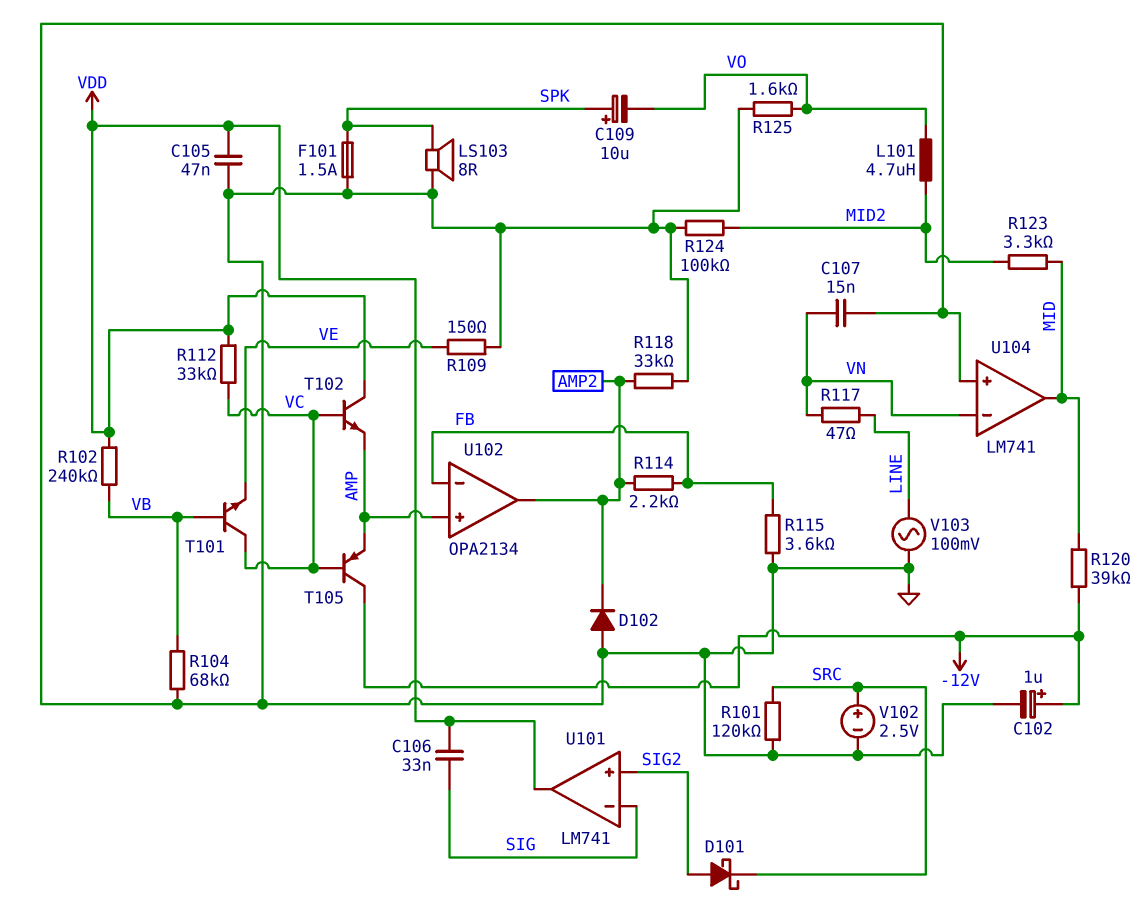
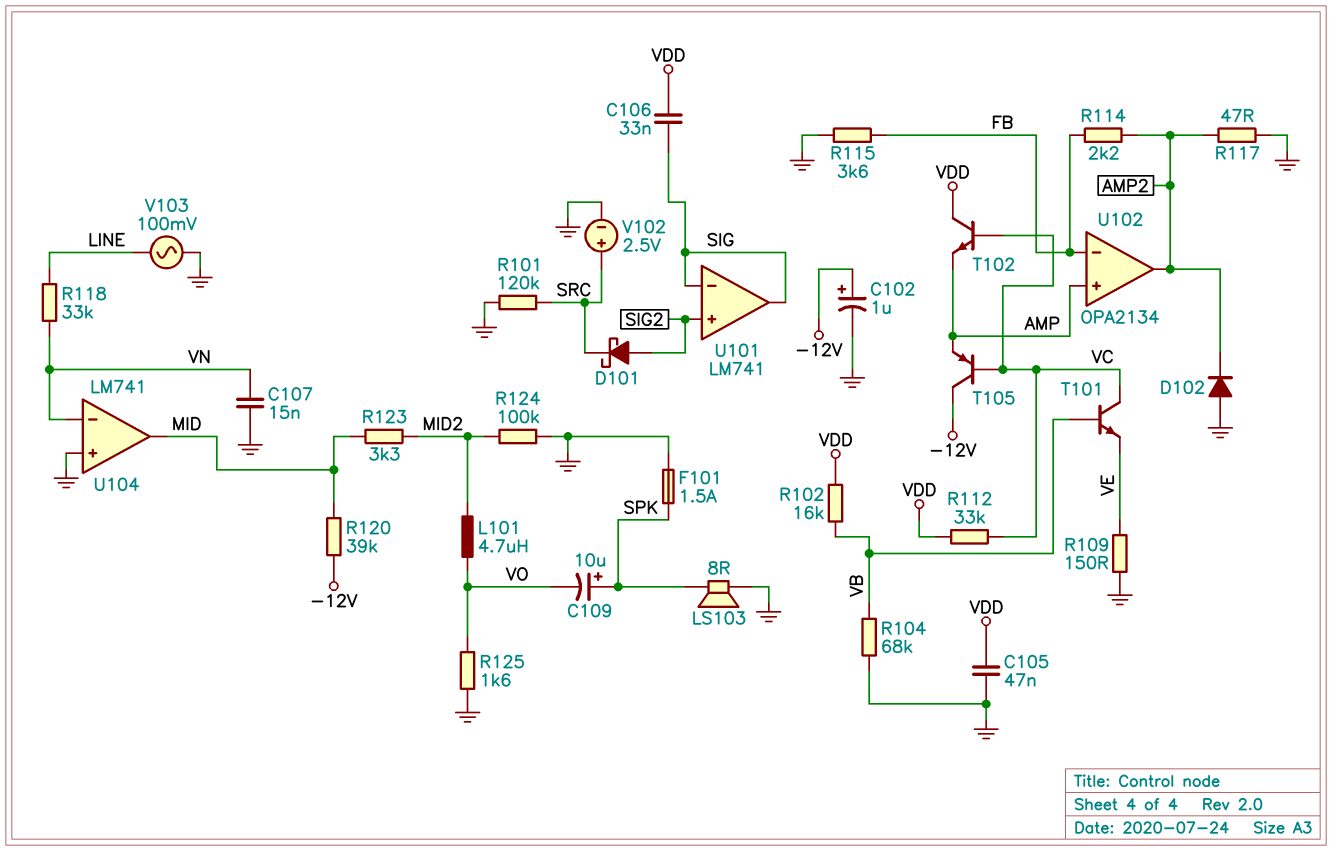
R102: 240k (VB, VDD) -> 16k (VB, VDD)
R117: 47 (LINE, VN) -> 47 (AMP2, GND)
R118: 33k (AMP2, GND) -> 33k (LINE, VN)
U101 pin out: VDD -> SIG

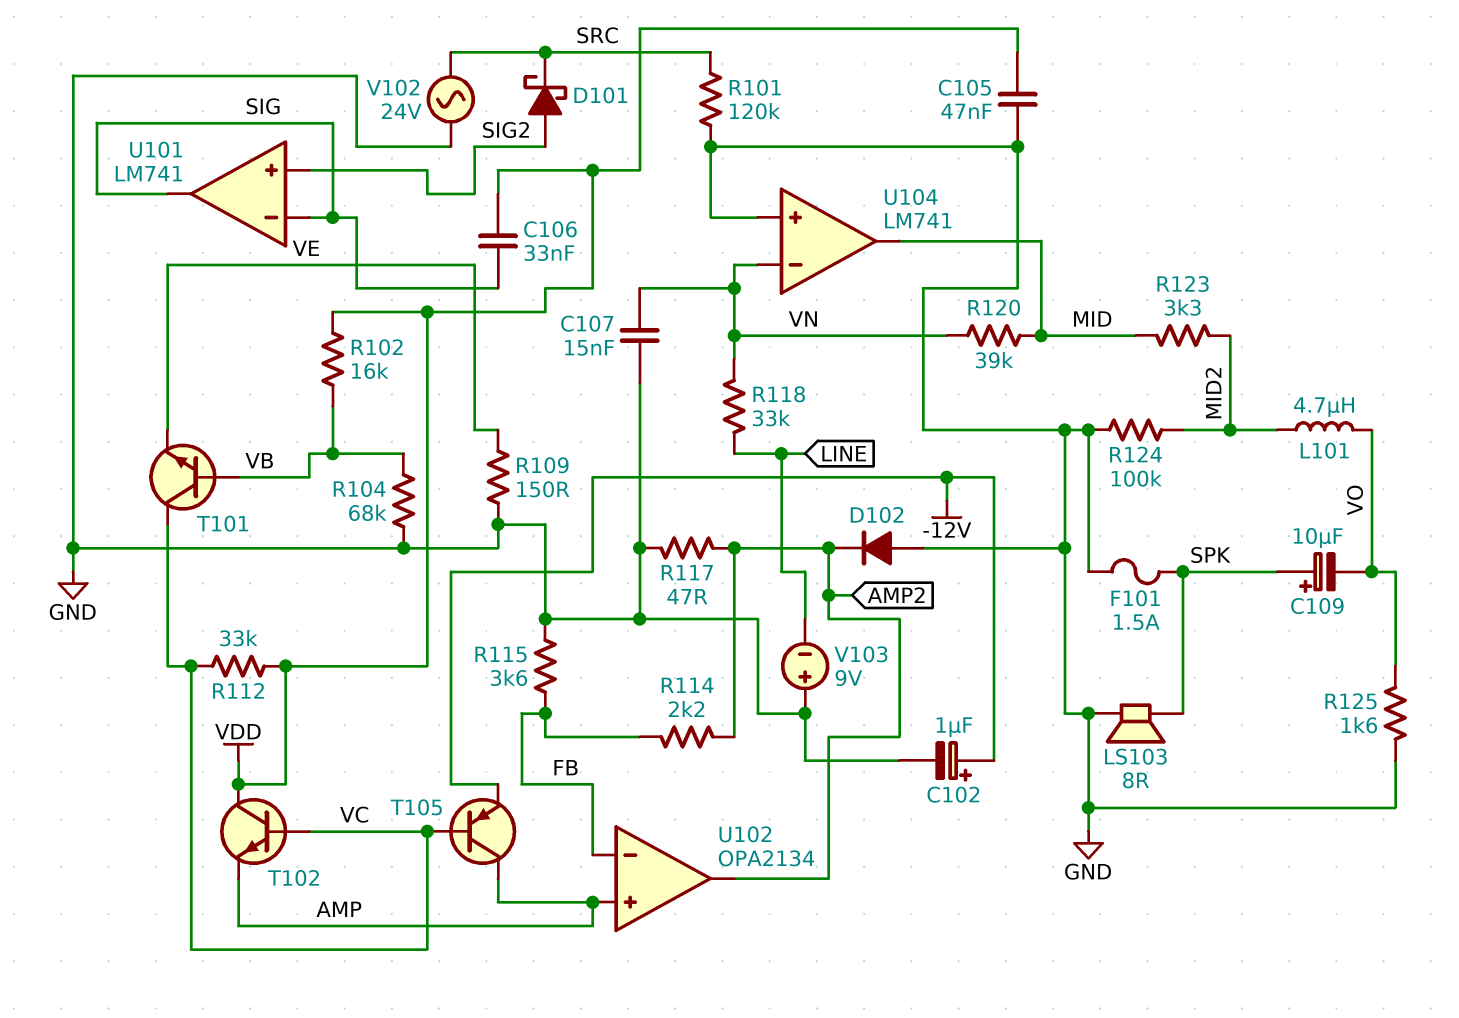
R120: 39k (-12V, MID) -> 39k (MID, VN)
T105: PNP (B VC, C -12V, E AMP) -> PNP (B VC, C AMP, E -12V)
V102: 2.5V (plus SRC, minus GND) -> AC 24V (GND, SRC)
V103: AC 100mV (GND, LINE) -> 9V (plus GND, minus LINE)

